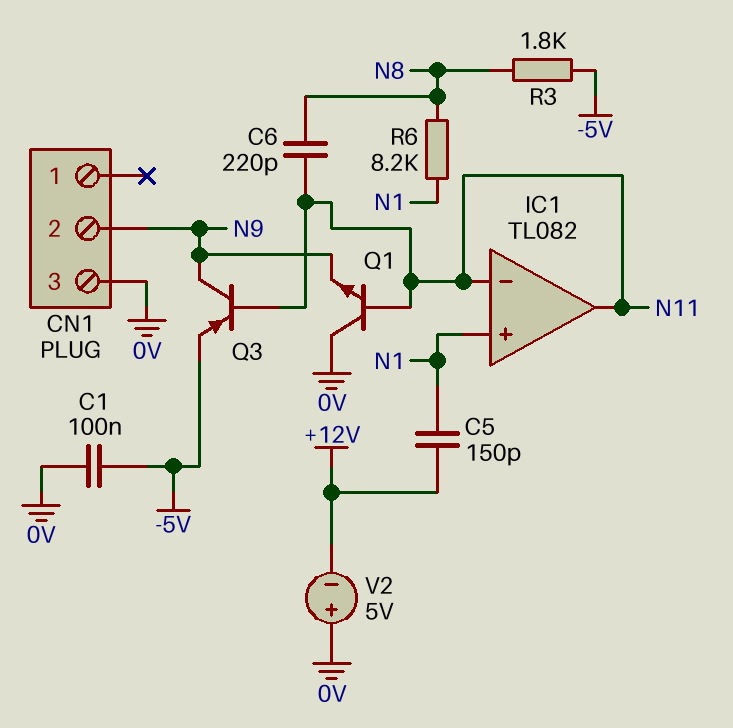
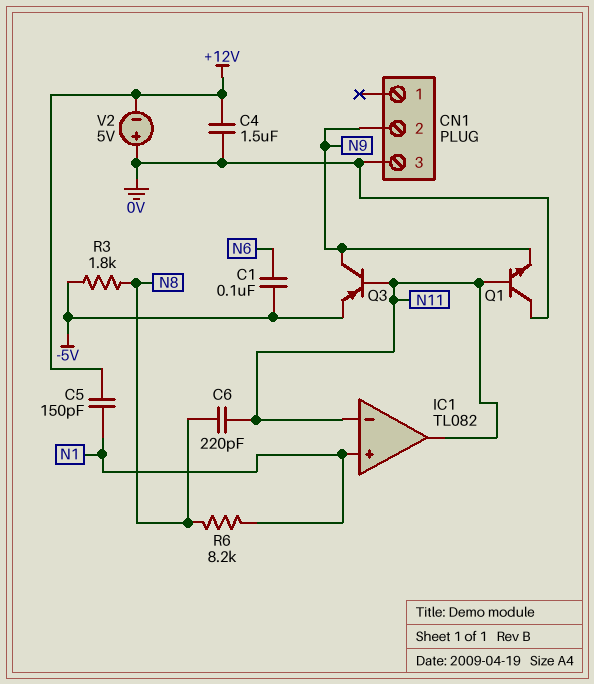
C1: 100nF (-5V, 0V) -> 100nF (-5V, N6)
C4: none -> 1.5uF (+12V, 0V)

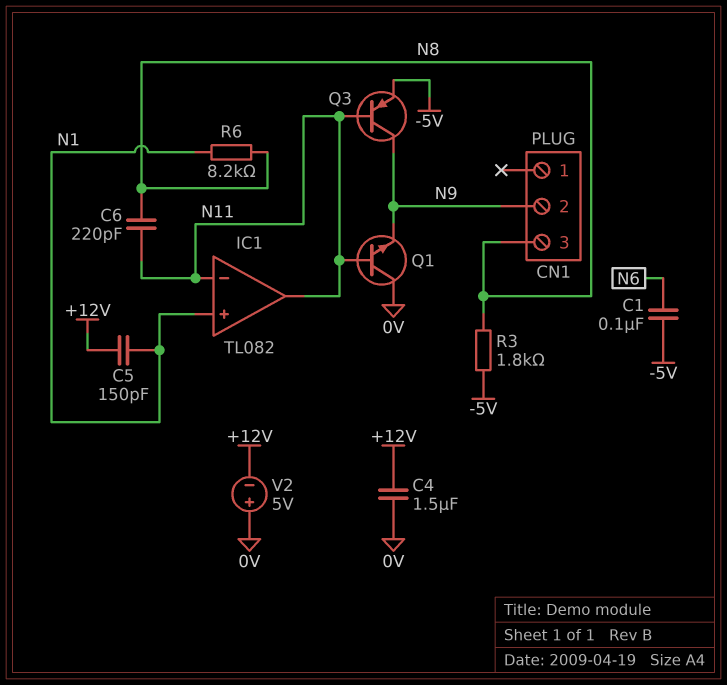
CN1 pin 3: 0V -> N8

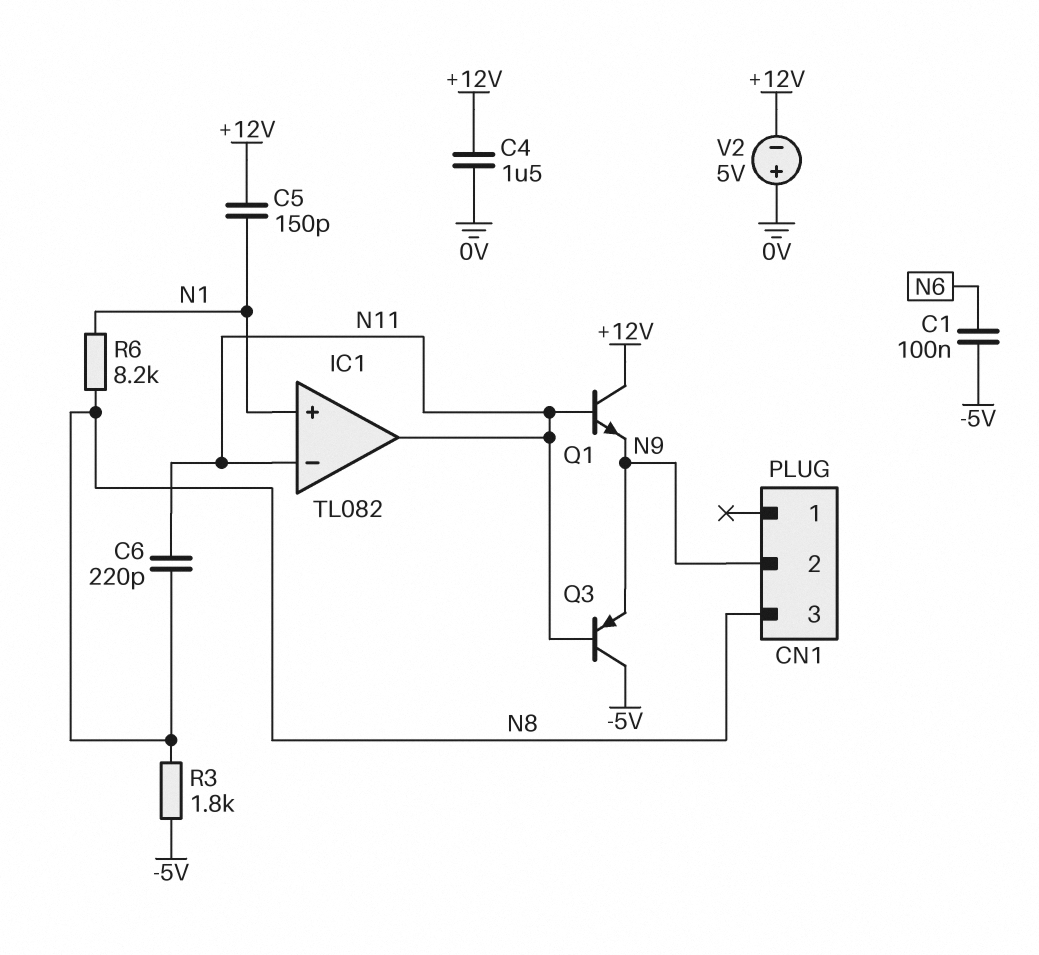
Q1: NPN (B N11, C 0V, E N9) -> NPN (B N11, C +12V, E N9)
Q3: PNP (B N11, C N9, E -5V) -> PNP (B N11, C -5V, E N9)

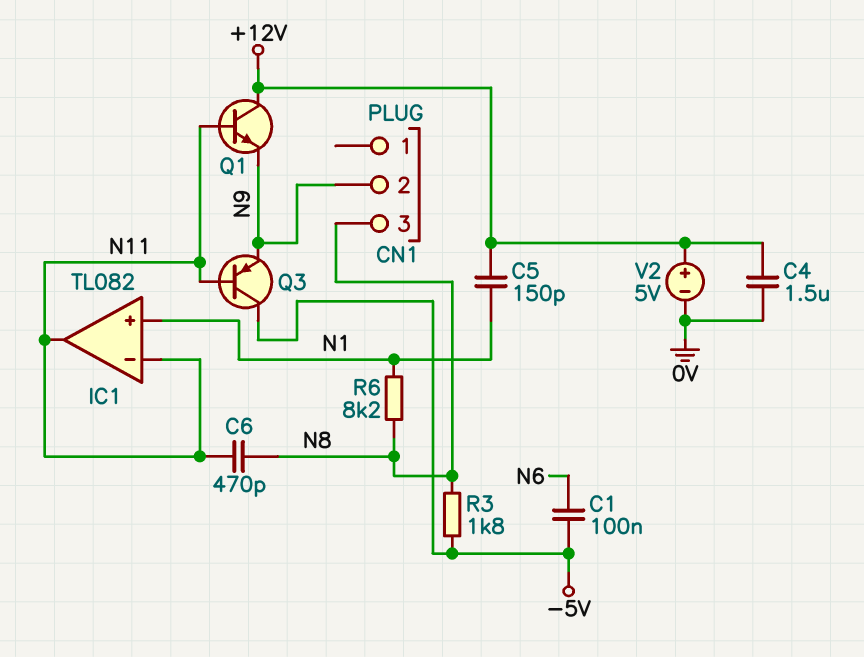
C6: 220pF (N8, N11) -> 470pF (N8, N11)
V2: 5V (plus 0V, minus +12V) -> 5V (plus +12V, minus 0V)

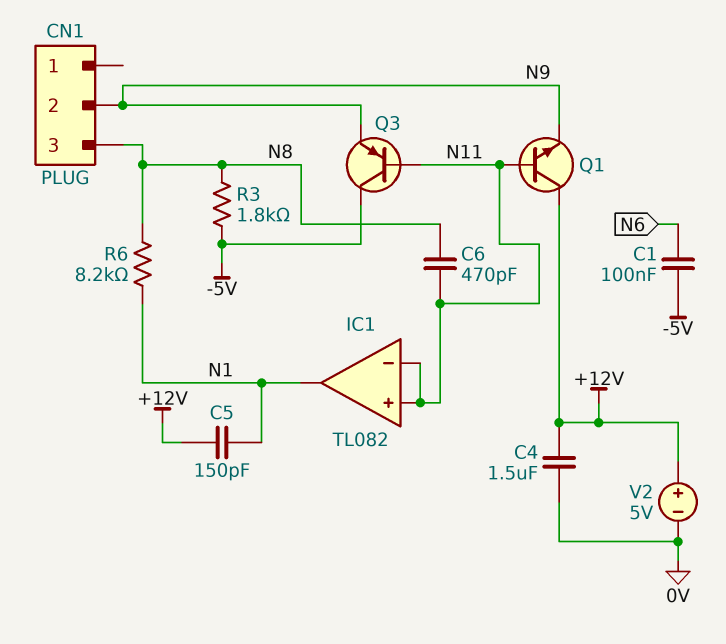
IC1 pin in+: N1 -> N11
IC1 pin out: N11 -> N1

